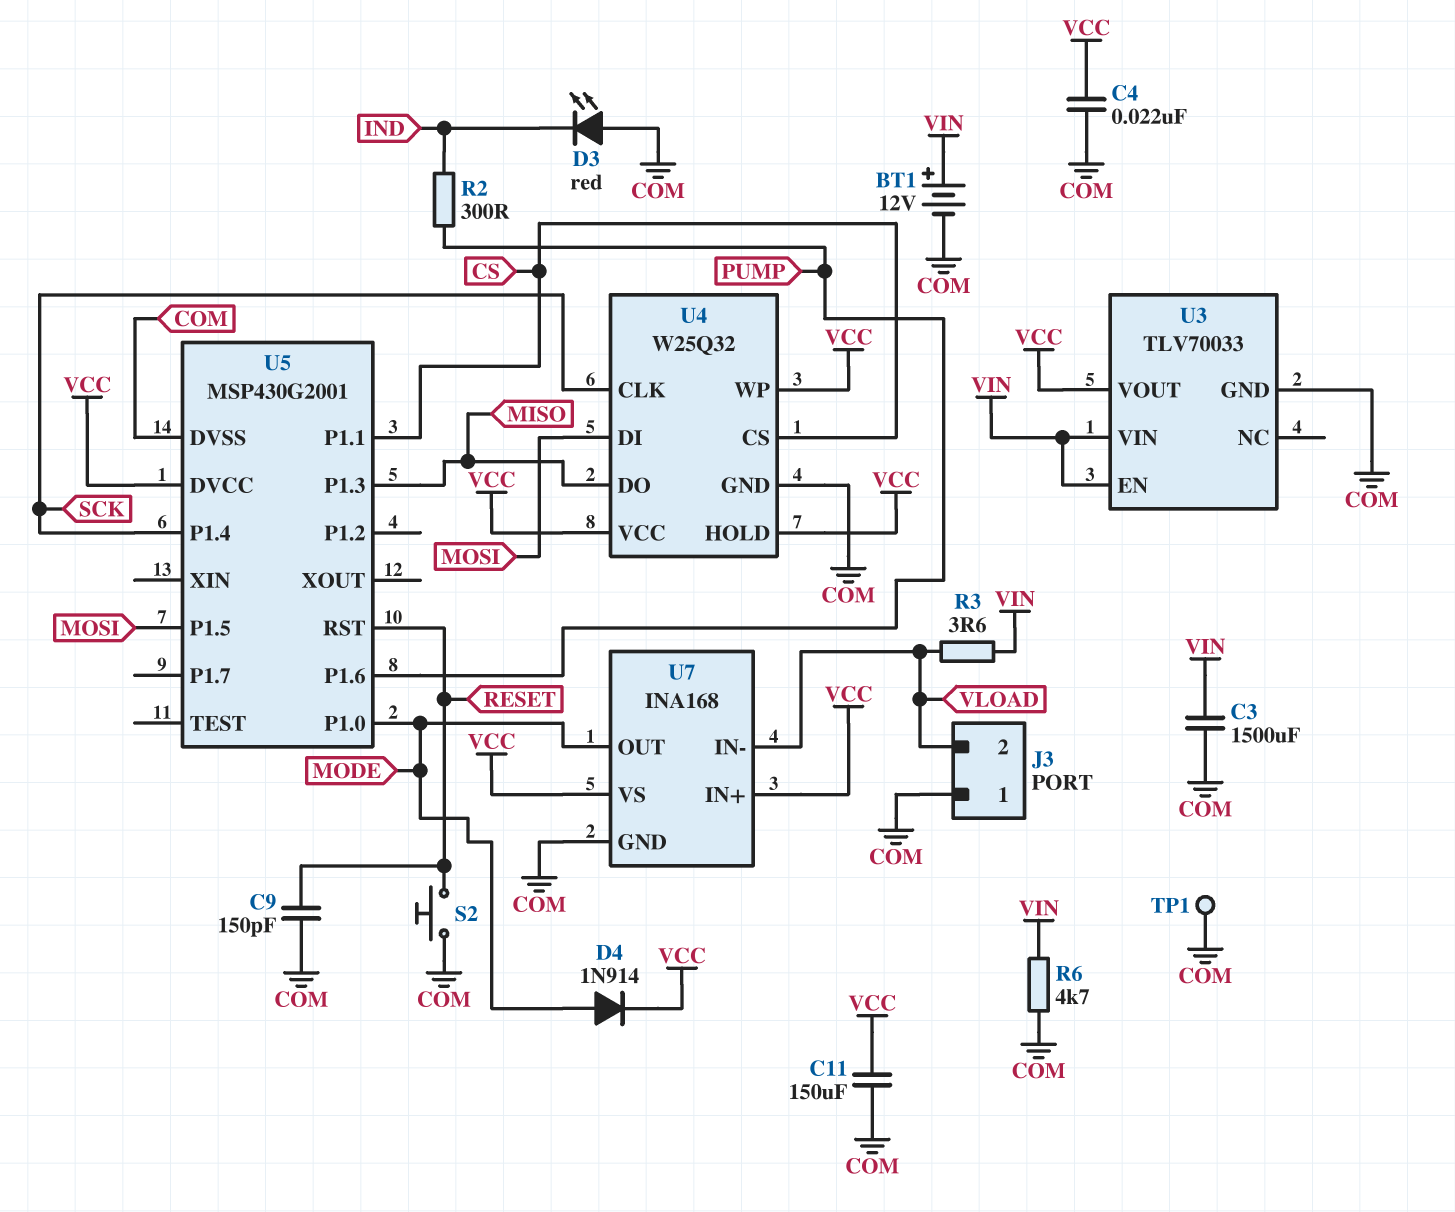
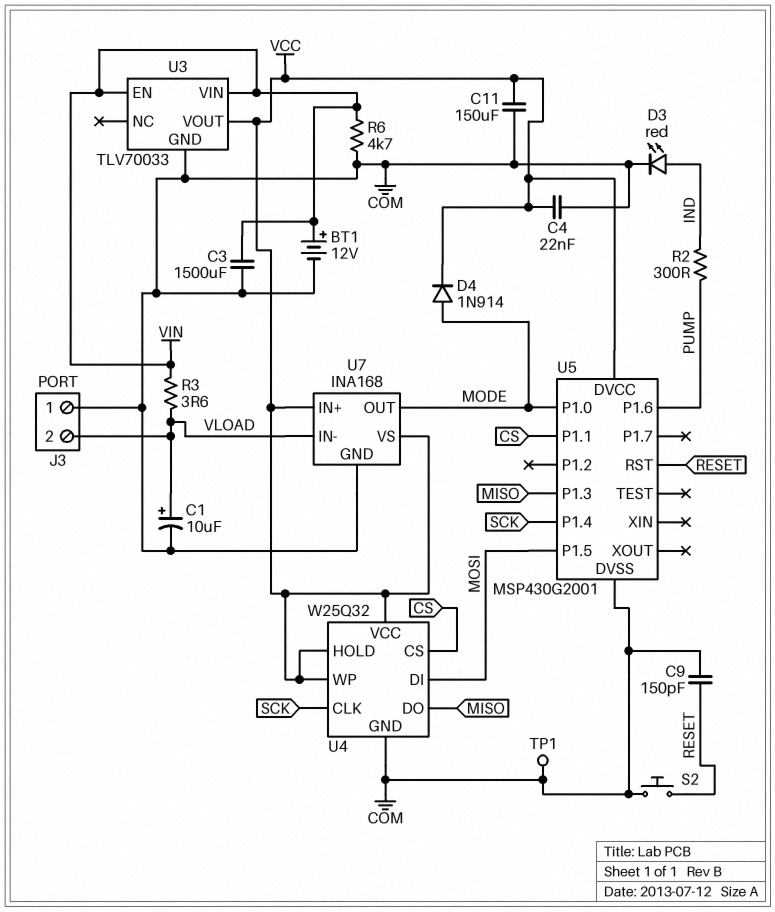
C1: none -> 10uF (plus VLOAD, minus COM)
D3: LED red (A COM, K IND) -> LED red (A IND, K COM)

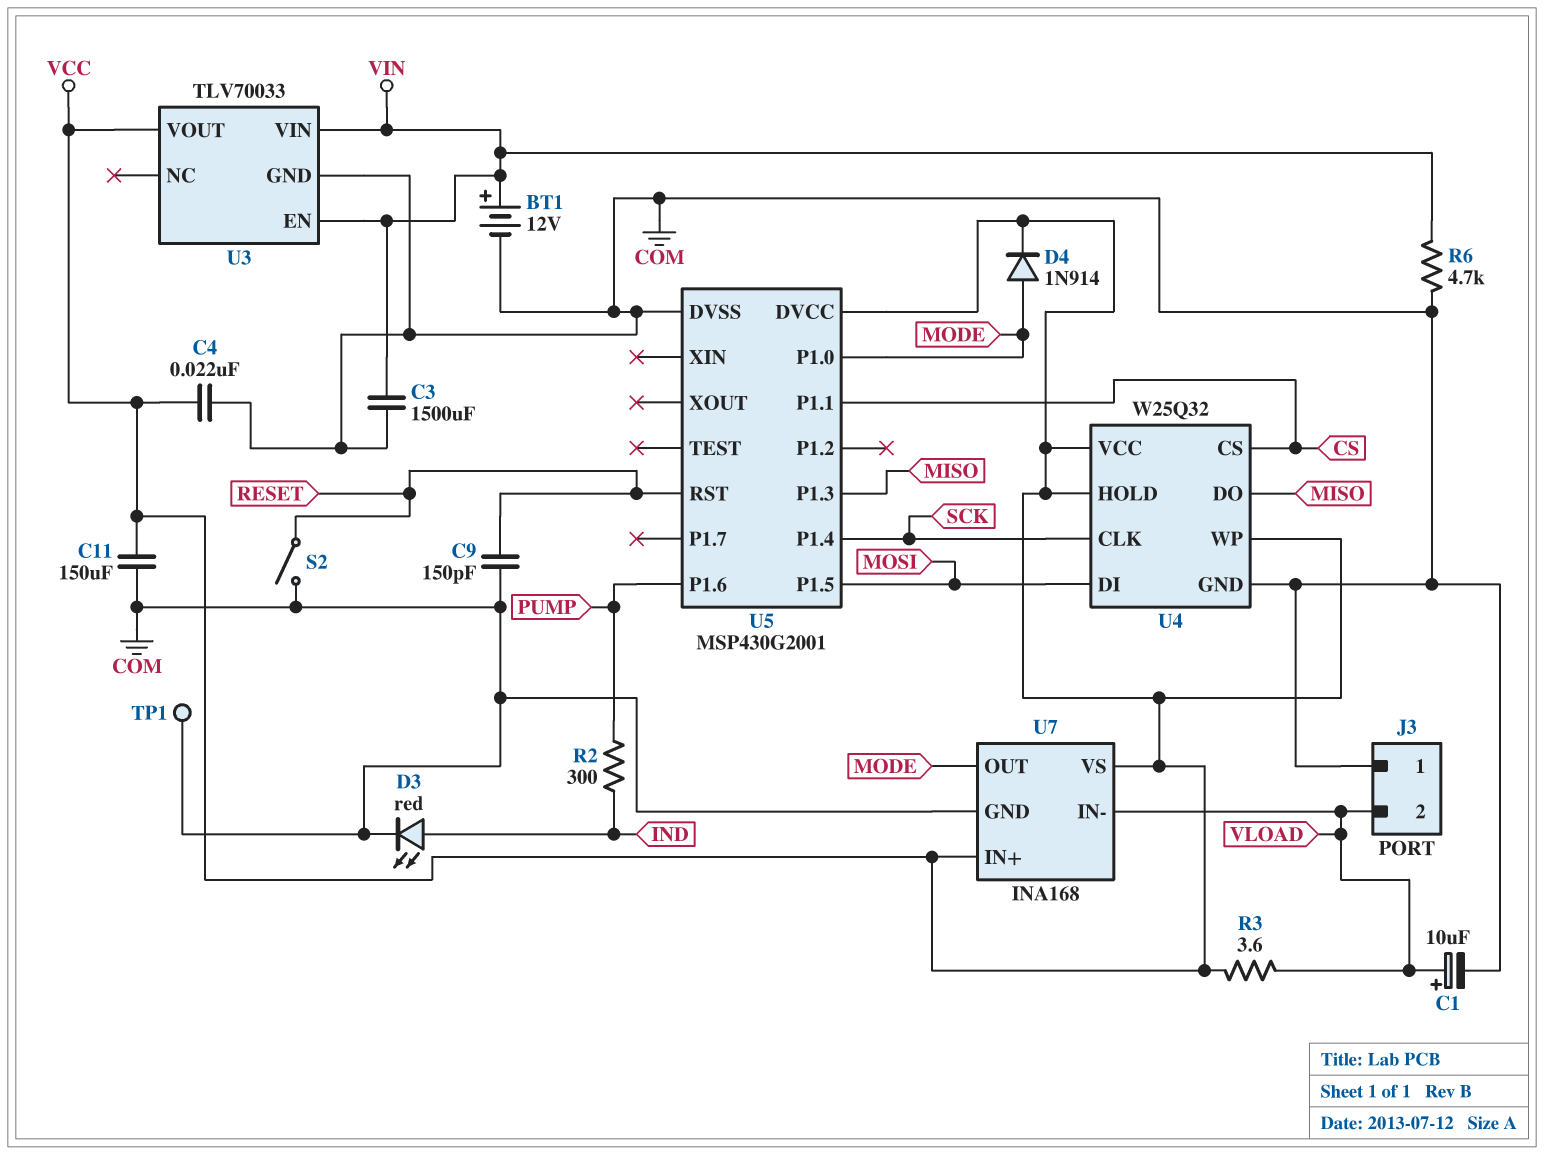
R3: 3.6 (VIN, VLOAD) -> 3.6 (VCC, VLOAD)
S2: button (COM, RESET) -> switch (COM, RESET)

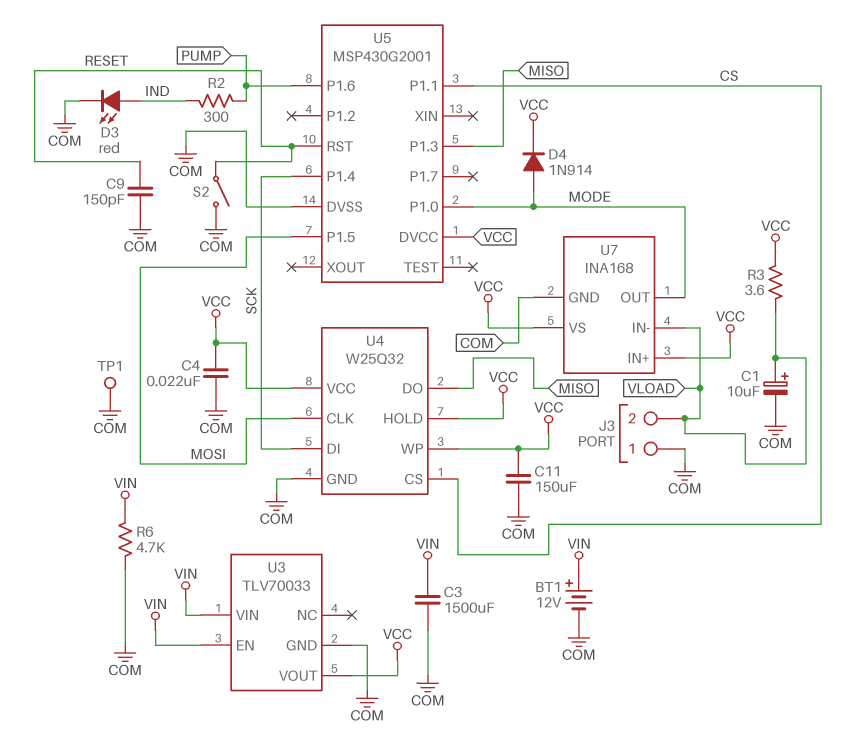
U4 pin CLK: SCK -> MOSI
U4 pin DI: MOSI -> SCK

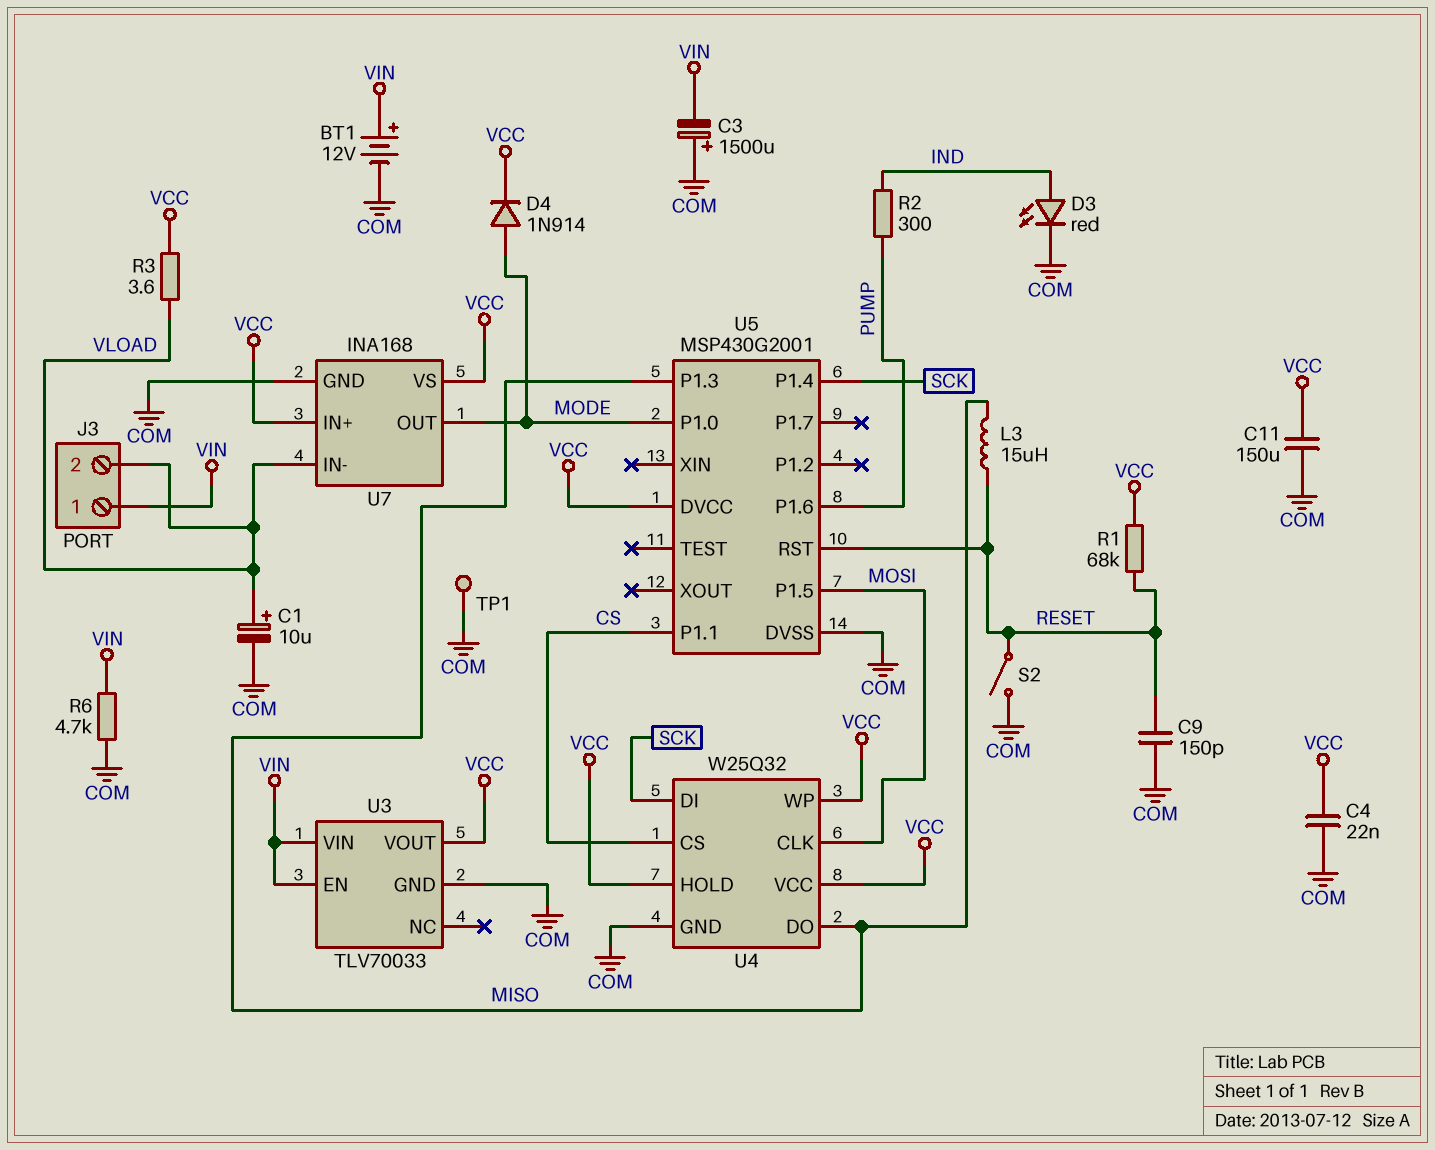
C3: 1500uF (COM, VIN) -> 1500uF (plus COM, minus VIN)
J3 pin 1: COM -> VIN
L3: none -> 15uH (MISO, RESET)
R1: none -> 68k (RESET, VCC)

